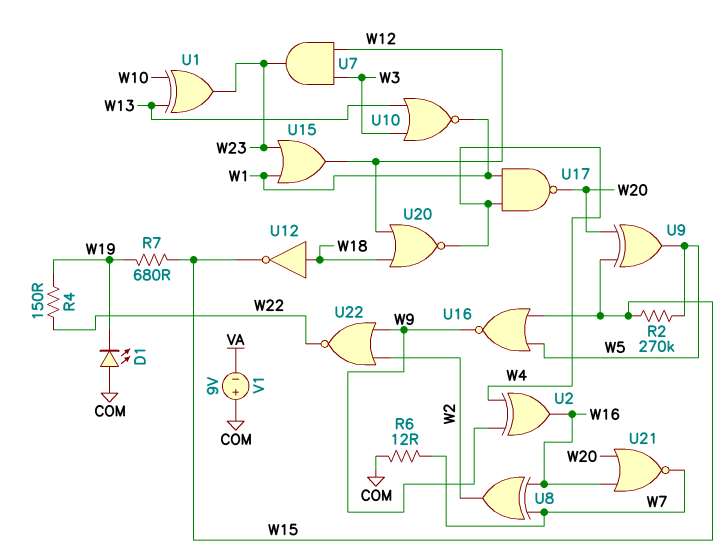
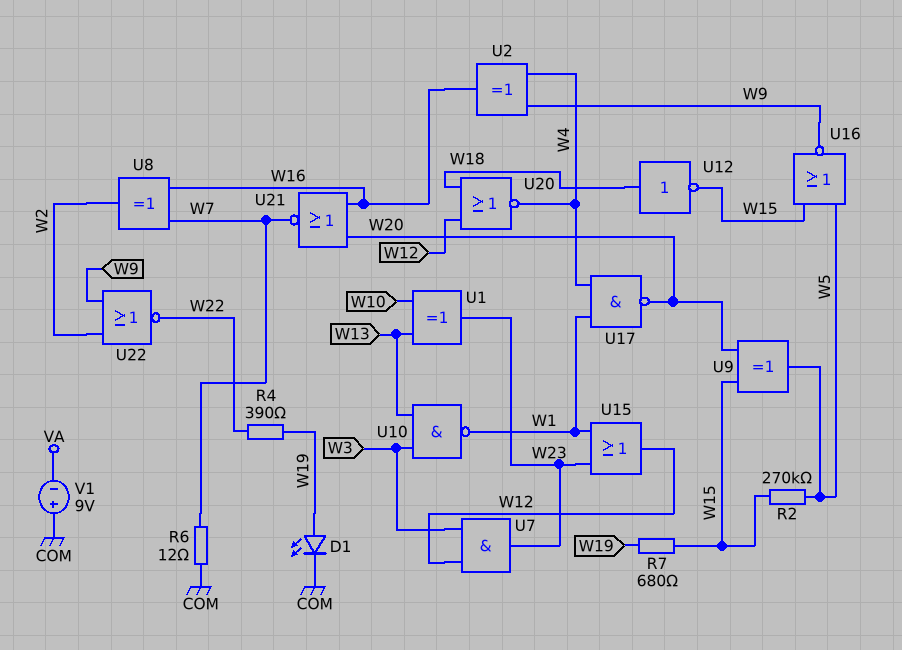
D1: LED (A COM, K W19) -> LED (A W19, K COM)
R4: 150 (W19, W22) -> 390 (W19, W22)
U10: NOR (in W3, in W13, out W1) -> NAND (in W3, in W13, out W1)

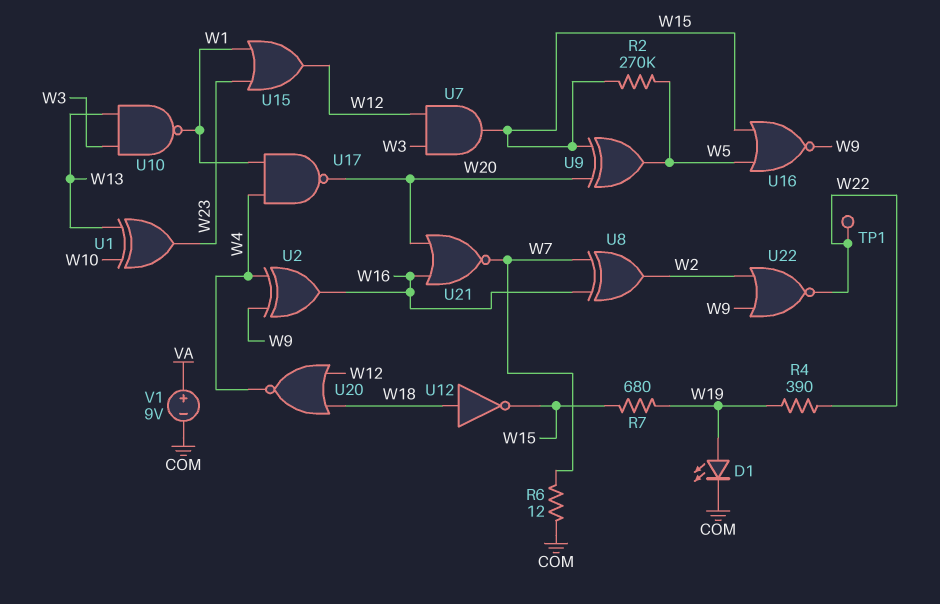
TP1: none -> test point (W22)
U7: AND (in W3, in W12, out W23) -> AND (in W3, in W12, out W15)
V1: 9V (plus COM, minus VA) -> 9V (plus VA, minus COM)

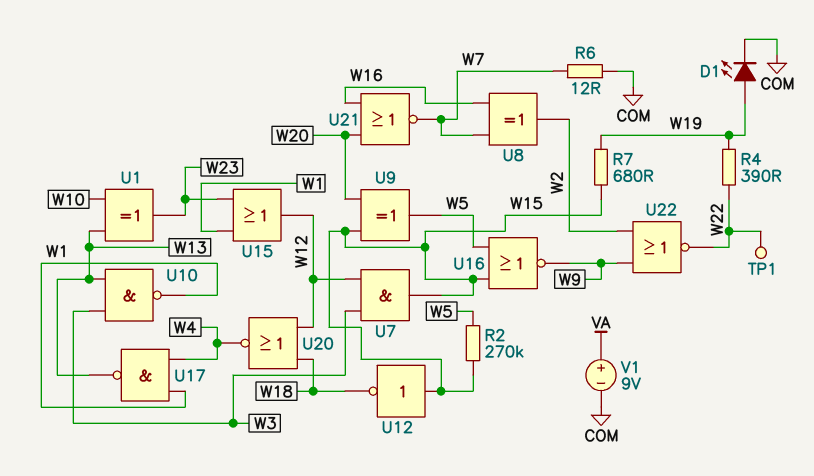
U2: XOR (in W4, in W9, out W16) -> none
U12: NOT (in W18, out W15) -> NOT (in W15, out W18)
U17: NAND (in W1, in W4, out W20) -> NAND (in W1, in W4, out W13)

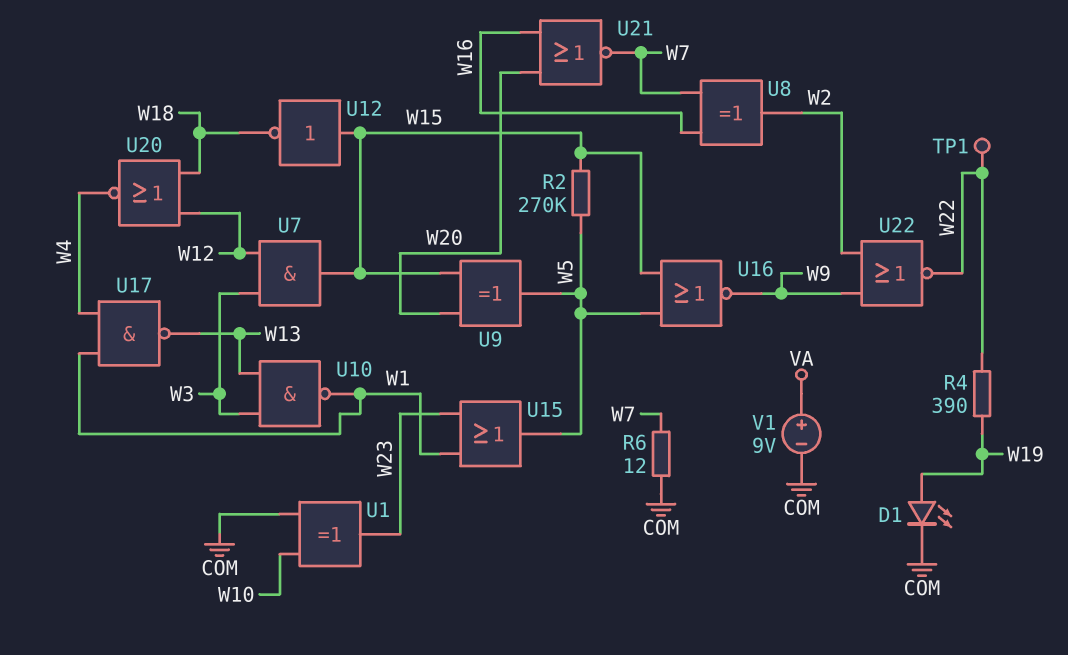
R7: 680 (W15, W19) -> none
U1: XOR (in W10, in W13, out W23) -> XOR (in COM, in W10, out W23)
U15: OR (in W1, in W23, out W12) -> OR (in W1, in W23, out W5)

